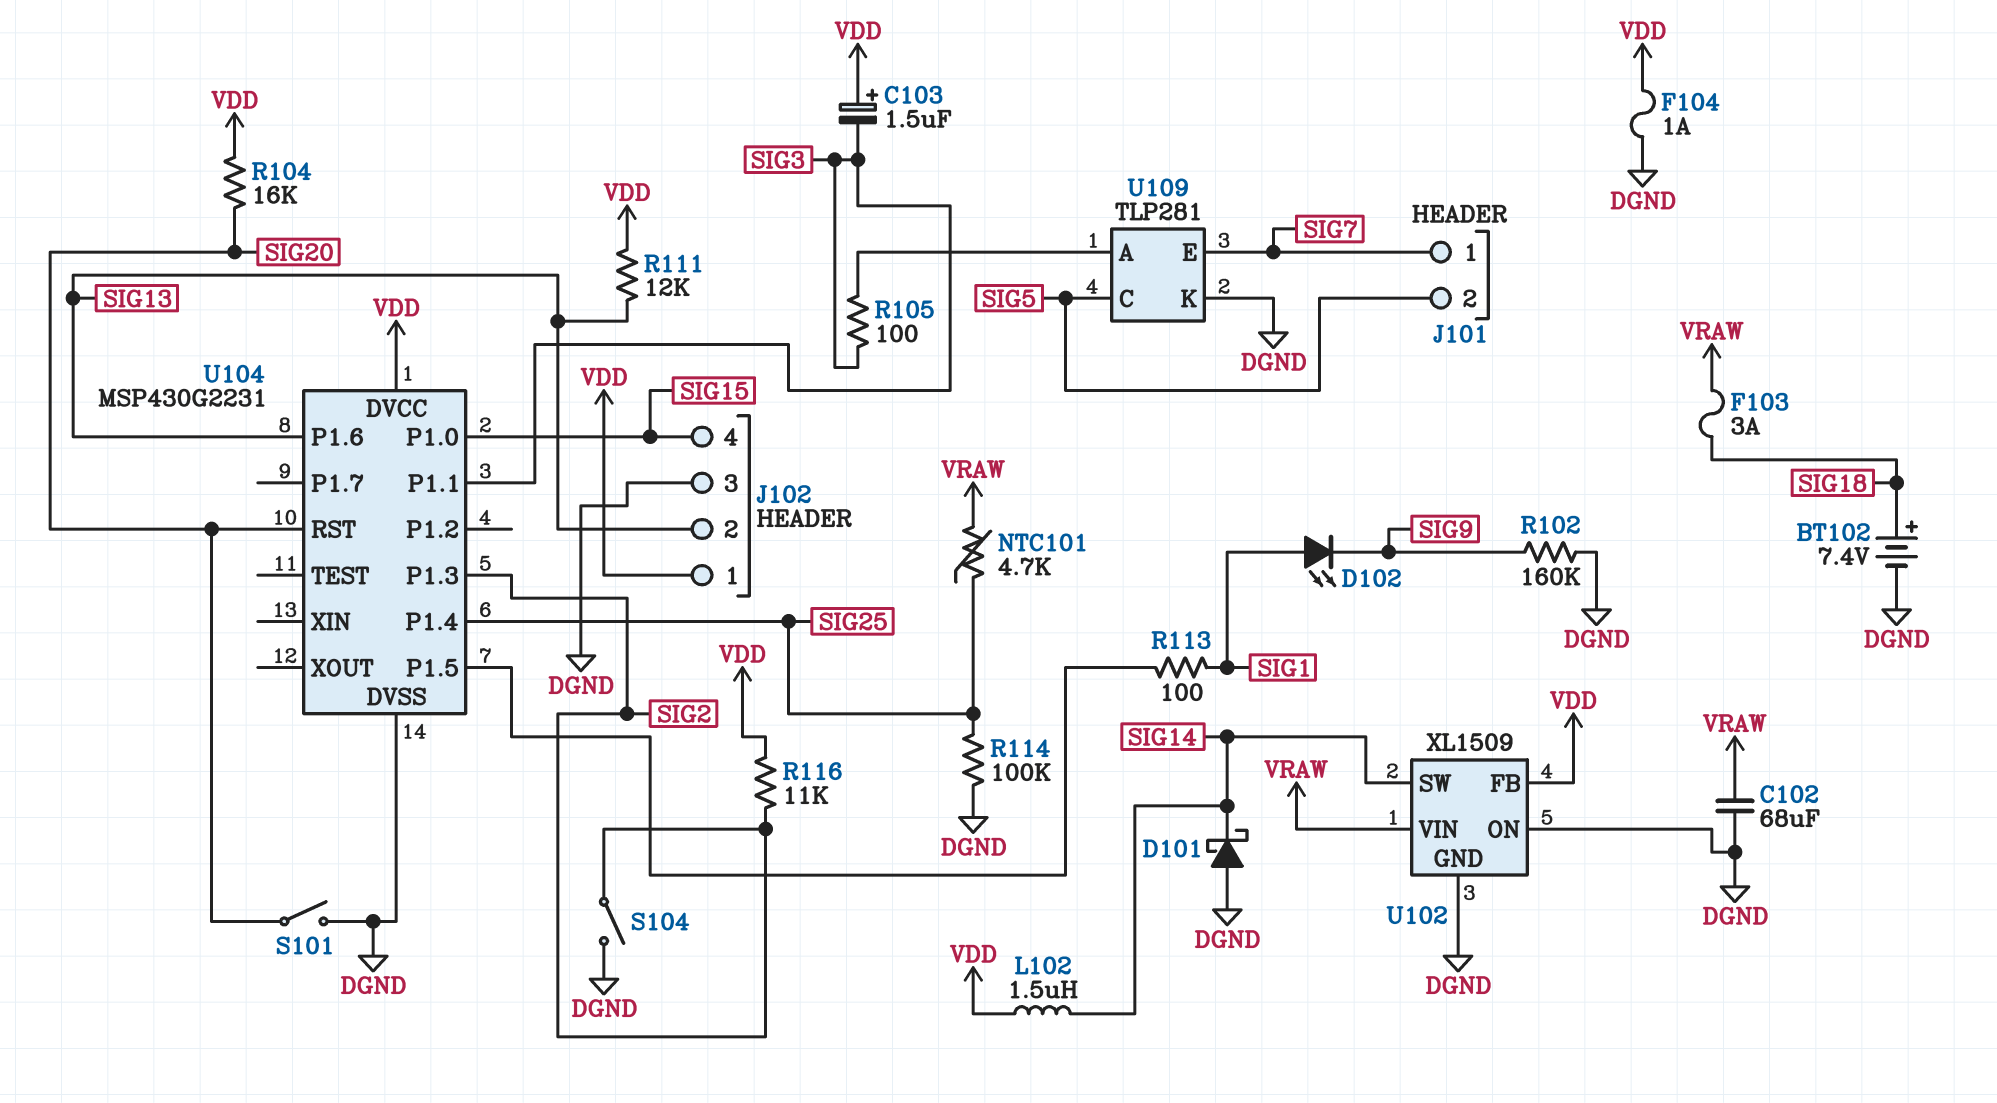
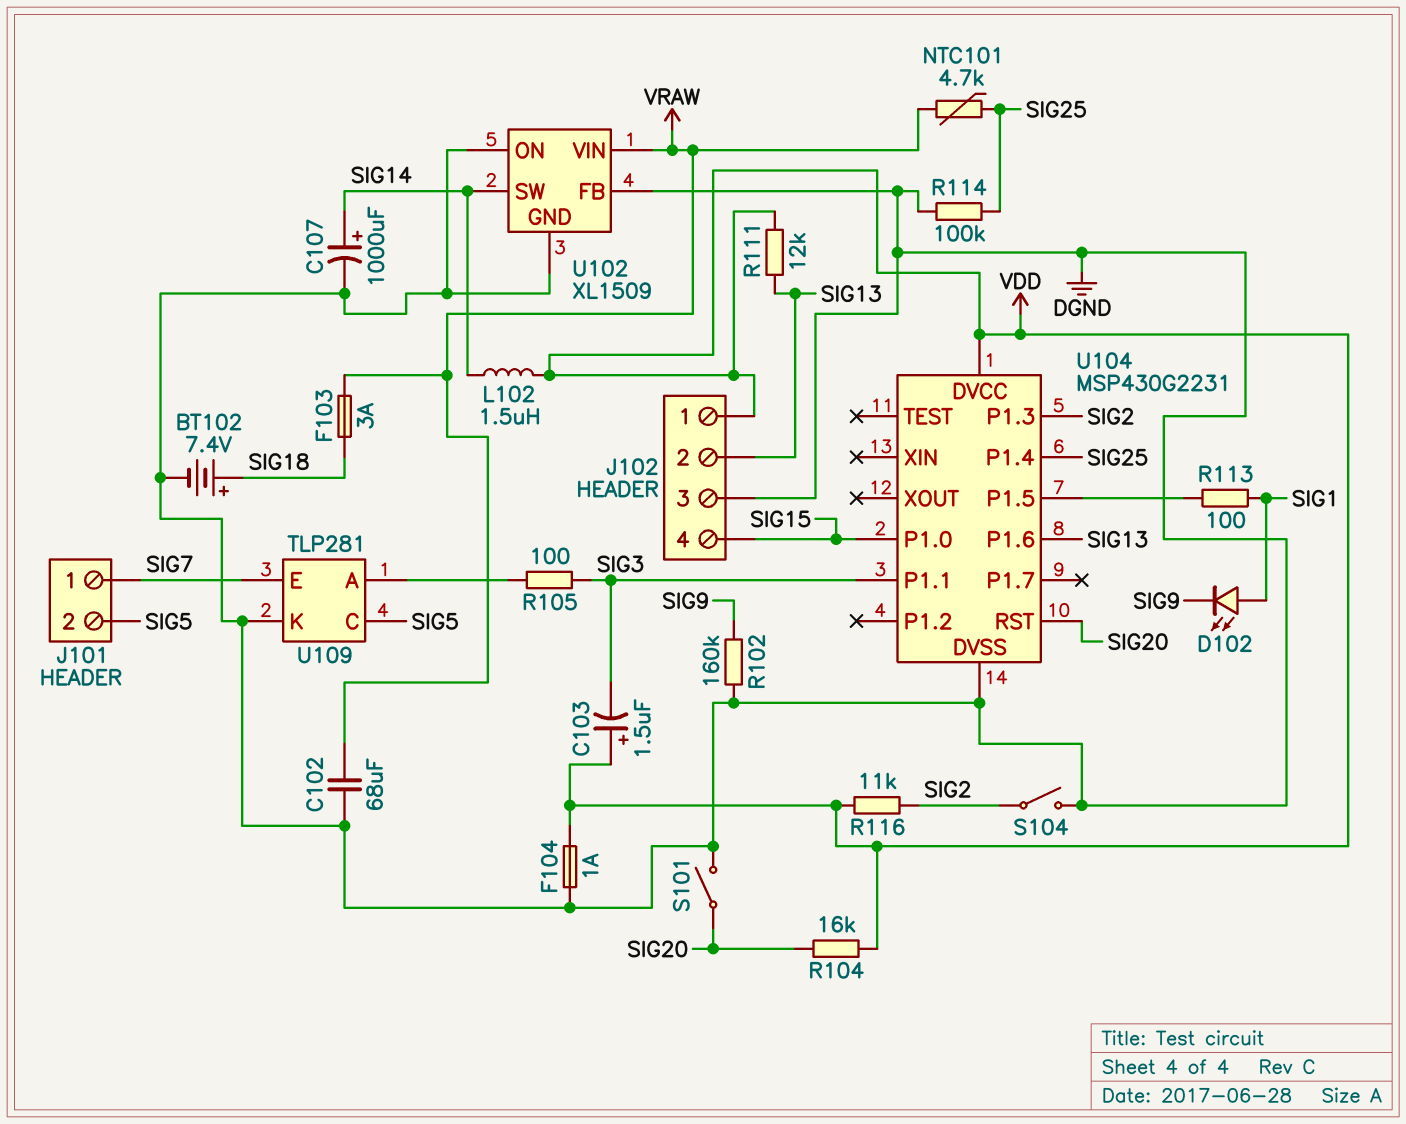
C107: none -> 1000uF (plus SIG14, minus DGND)
D101: schottky (A DGND, K SIG14) -> none
U102 pin FB: VDD -> DGND

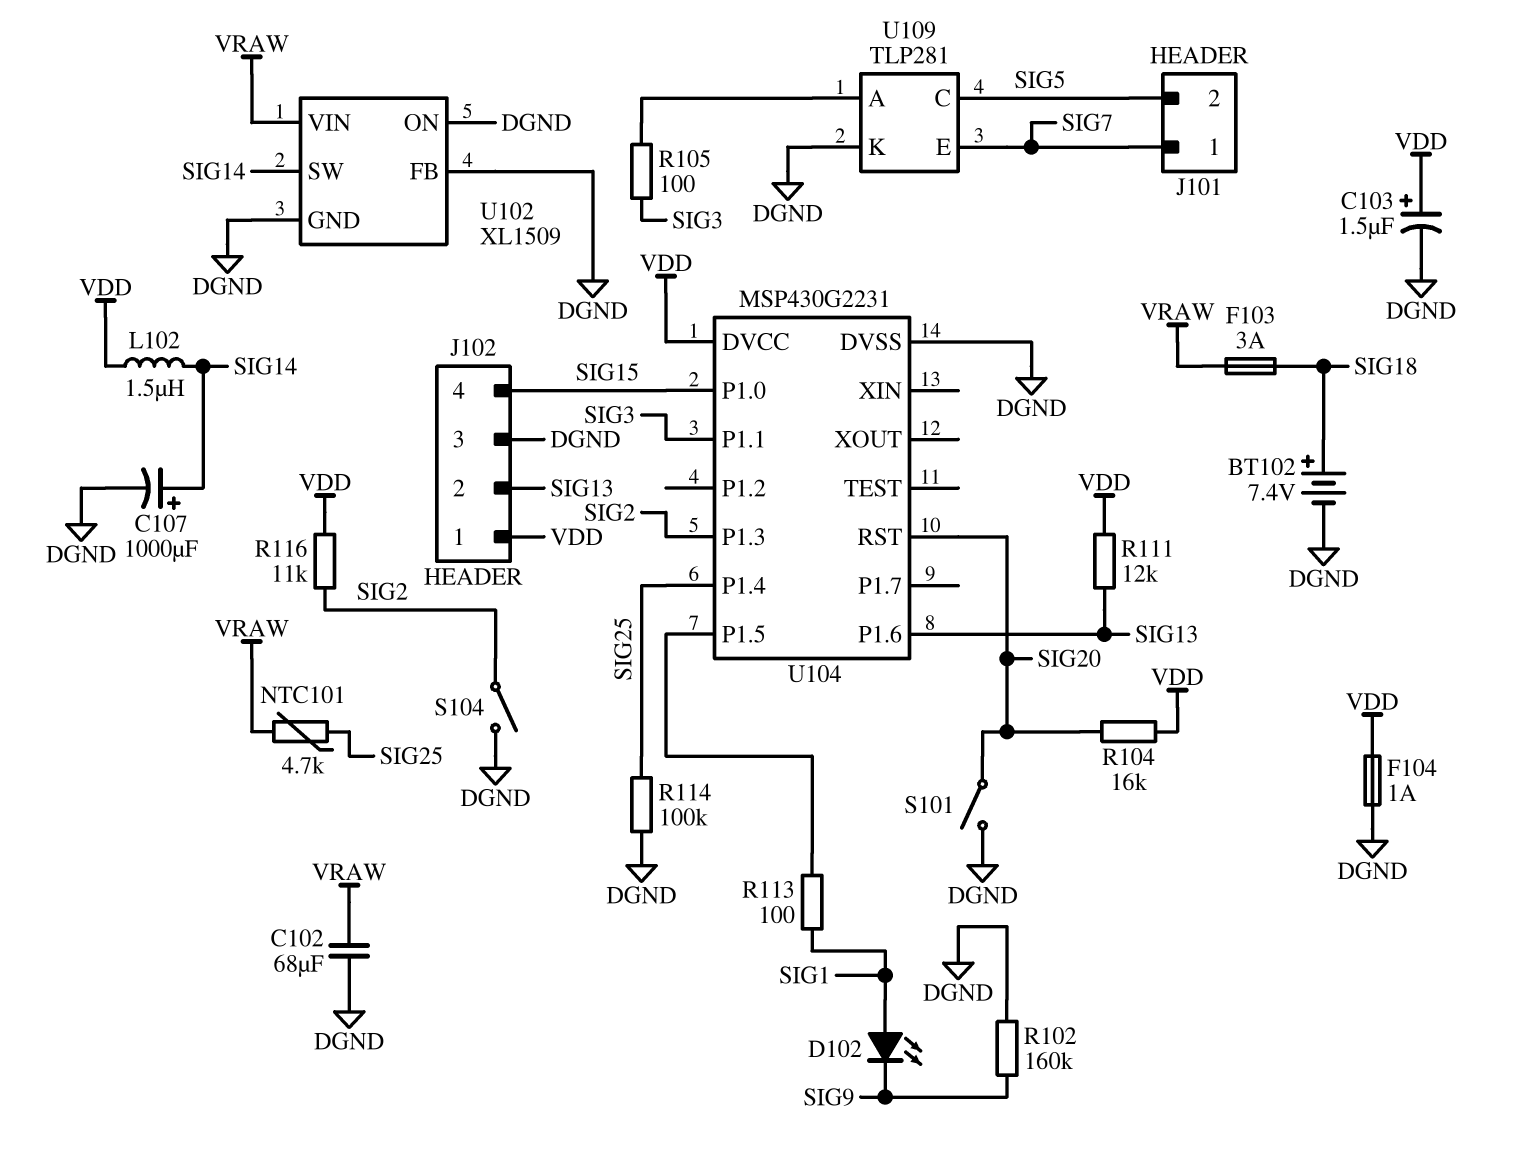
C103: 1.5uF (plus VDD, minus SIG3) -> 1.5uF (plus VDD, minus DGND)

